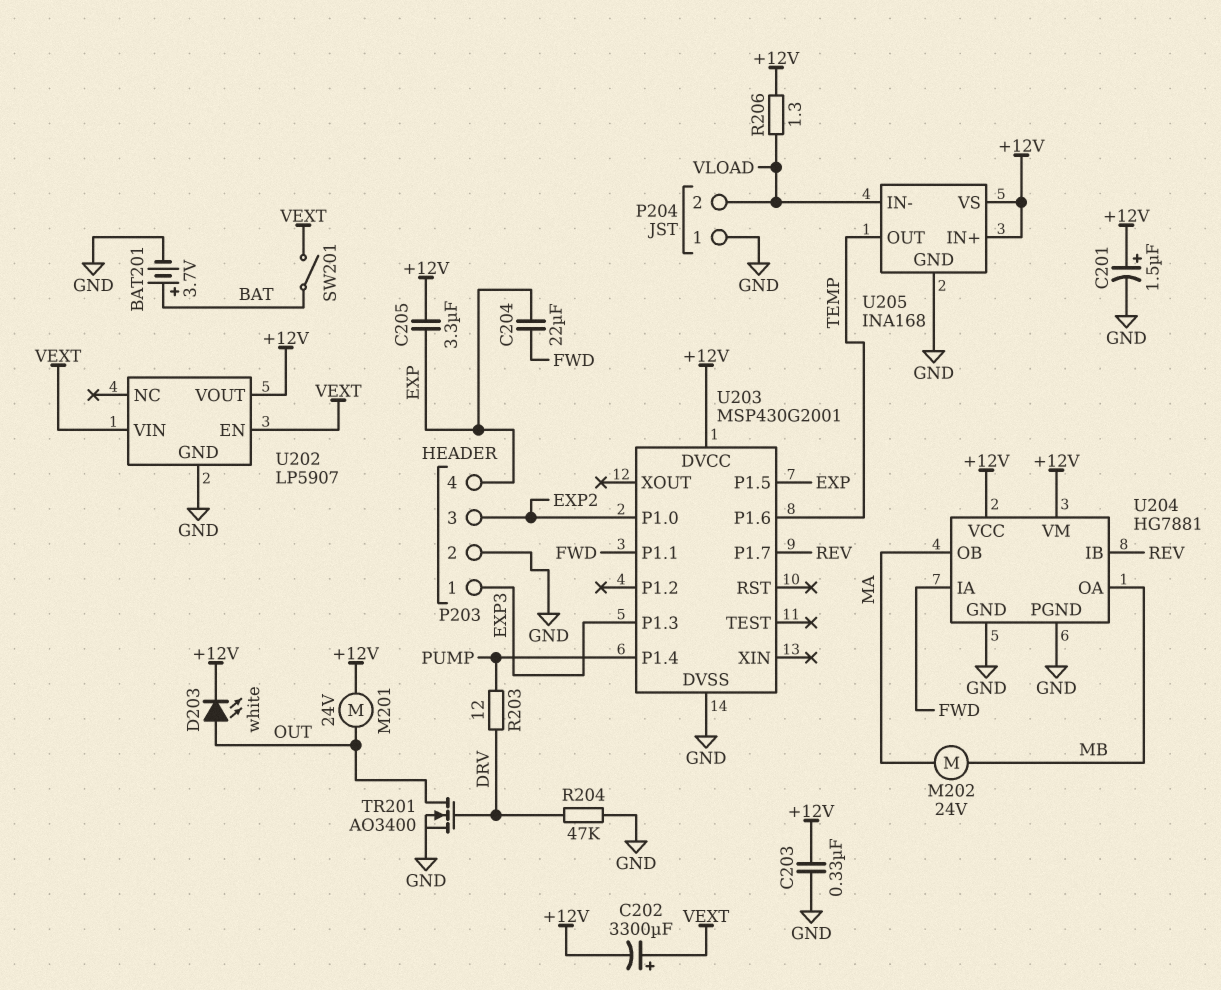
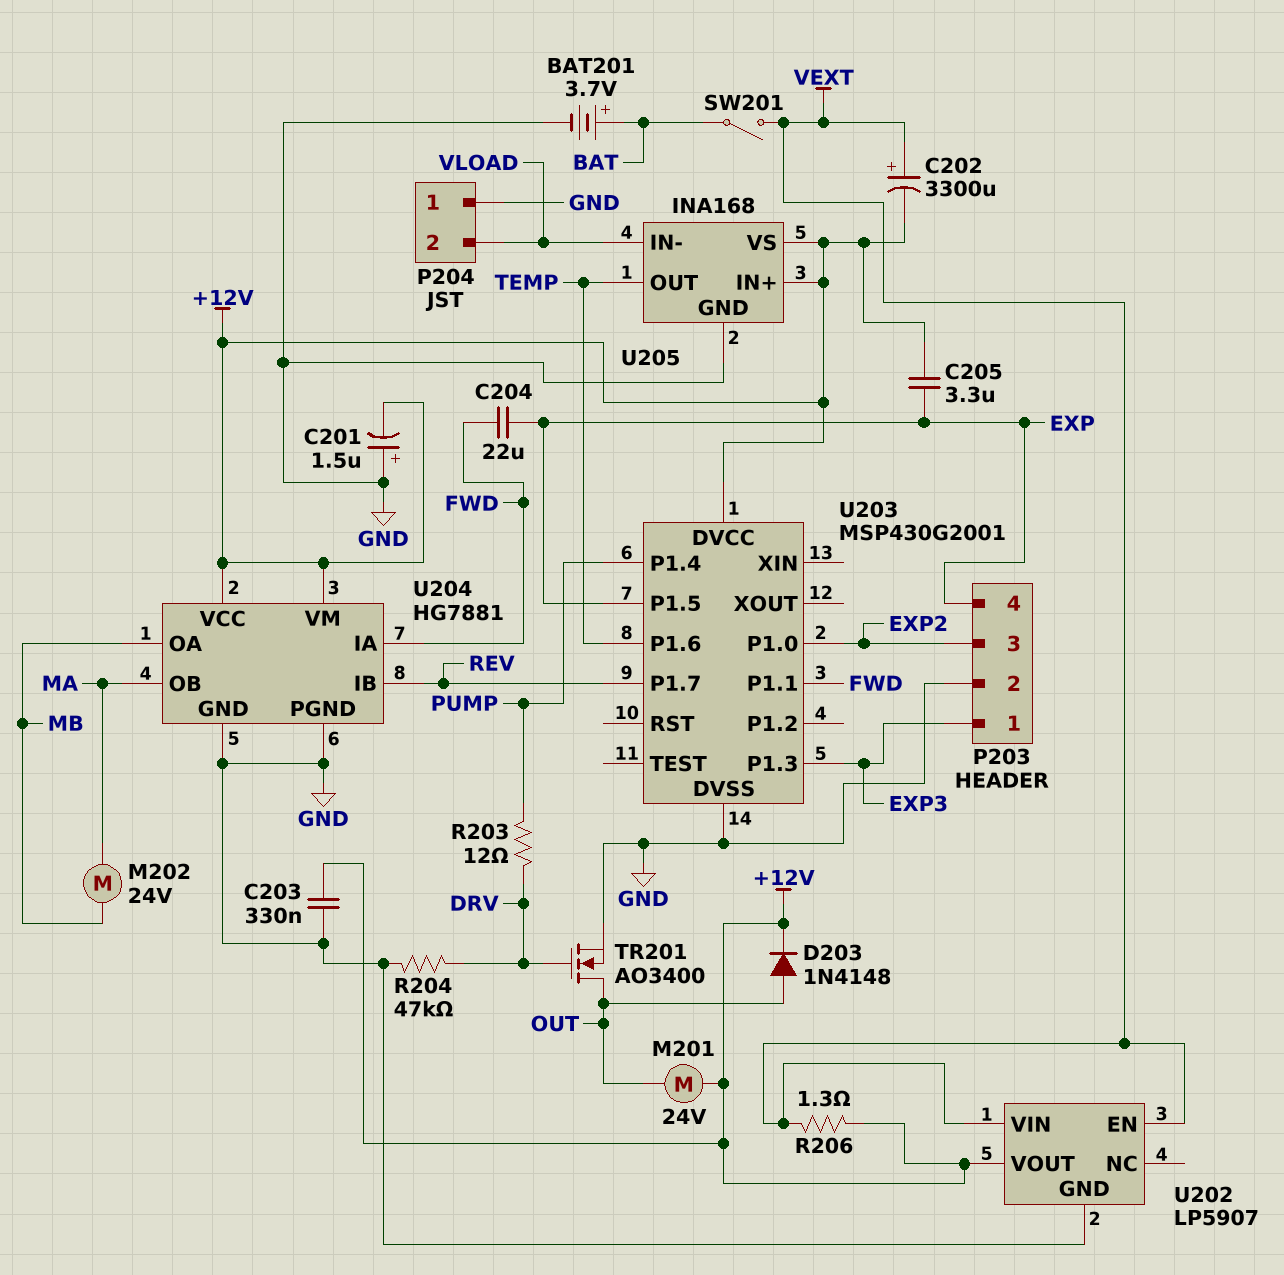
C201: 1.5uF (plus +12V, minus GND) -> 1.5uF (plus GND, minus +12V)
D203: LED white (A OUT, K +12V) -> diode 1N4148 (A OUT, K +12V)
R206: 1.3 (+12V, VLOAD) -> 1.3 (+12V, VEXT)

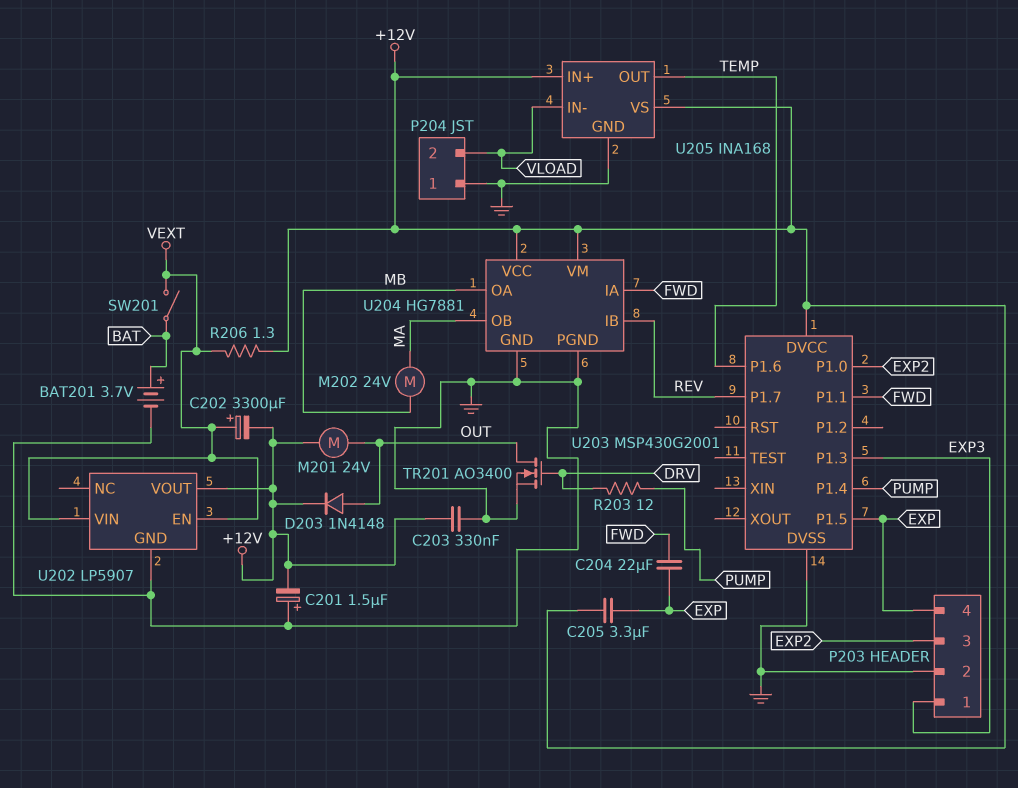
R204: 47k (DRV, GND) -> none

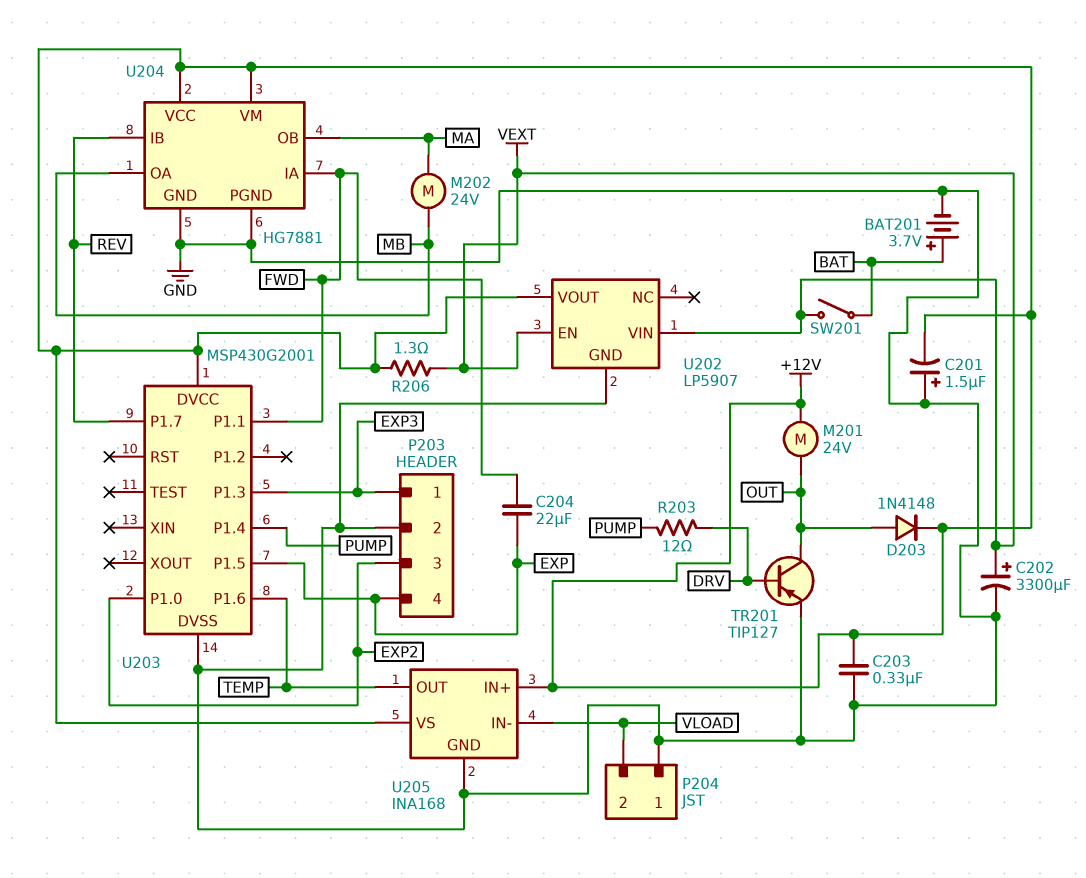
C202: 3300uF (plus VEXT, minus +12V) -> 3300uF (plus VEXT, minus GND)
C205: 3.3uF (+12V, EXP) -> none
TR201: NMOS AO3400 (G DRV, D OUT, S GND) -> PNP TIP127 (B DRV, C OUT, E GND)

